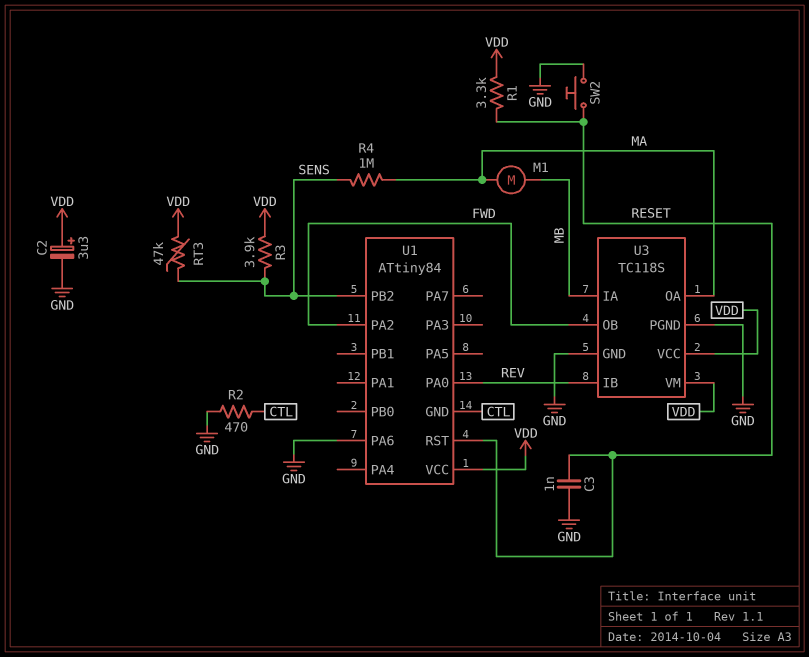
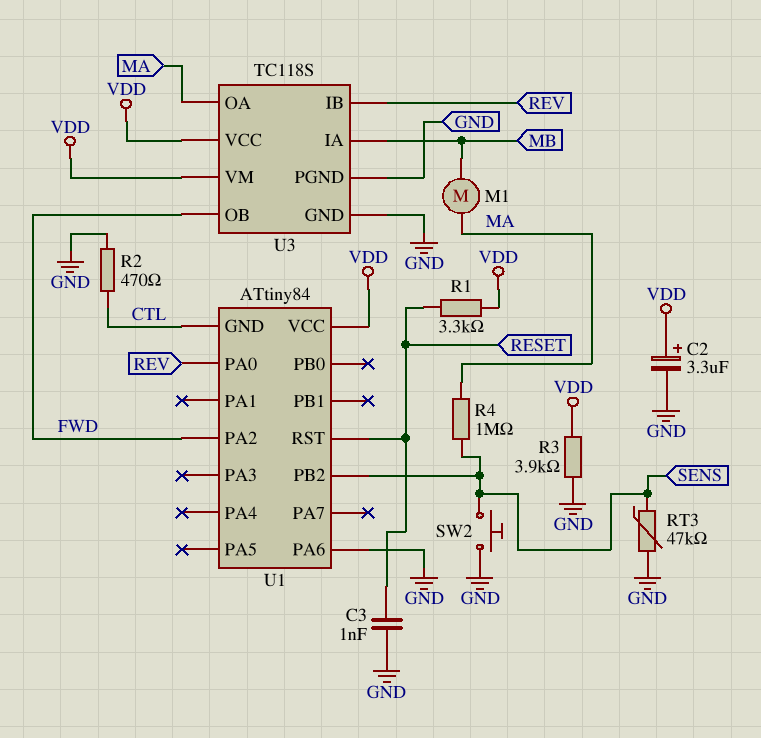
R3: 3.9k (SENS, VDD) -> 3.9k (GND, VDD)
RT3: 47k (SENS, VDD) -> 47k (GND, SENS)
SW2: button (GND, RESET) -> button (GND, SENS)

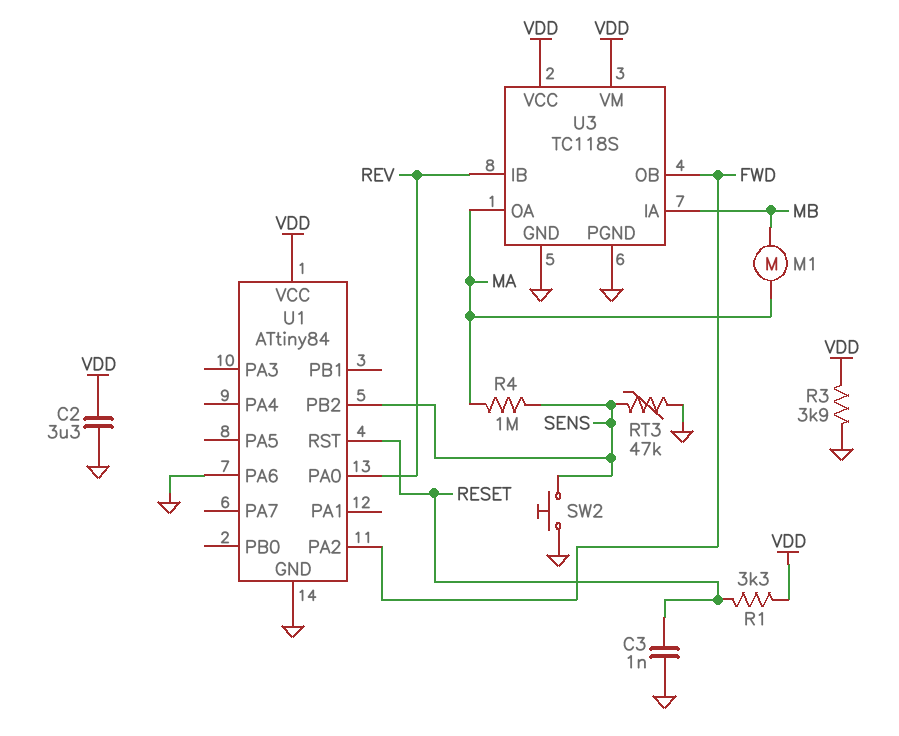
C2: 3.3uF (plus VDD, minus GND) -> 3.3uF (GND, VDD)
R2: 470 (CTL, GND) -> none
U1 pin GND: CTL -> GND

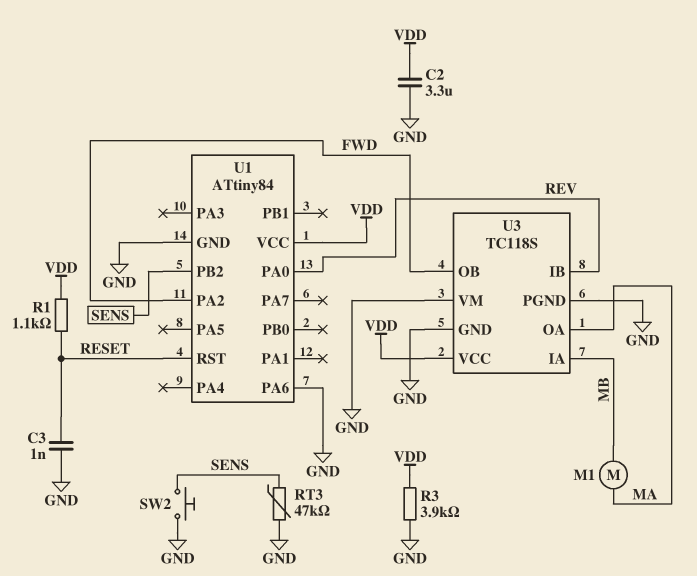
R1: 3.3k (RESET, VDD) -> 1.1k (RESET, VDD)
R4: 1M (MA, SENS) -> none
U3 pin VM: VDD -> GND

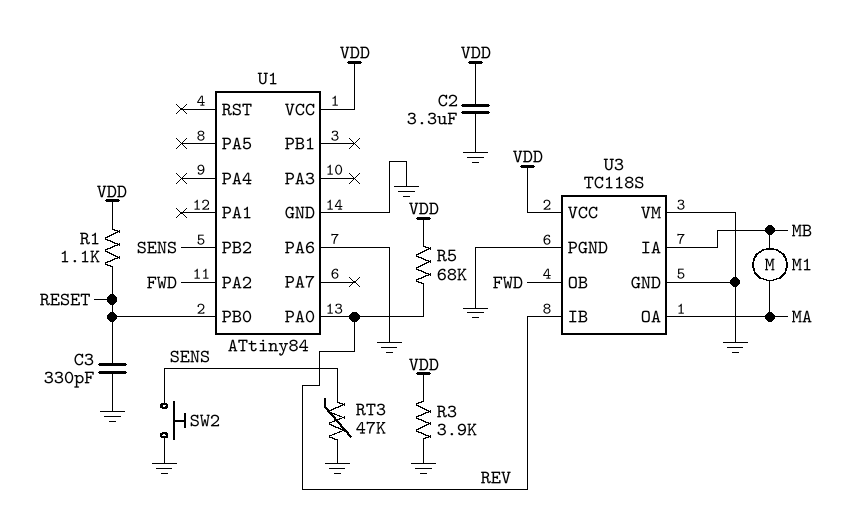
C3: 1nF (GND, RESET) -> 330pF (GND, RESET)
R5: none -> 68k (REV, VDD)
U1 pin PB0: none -> RESET
U1 pin RST: RESET -> none

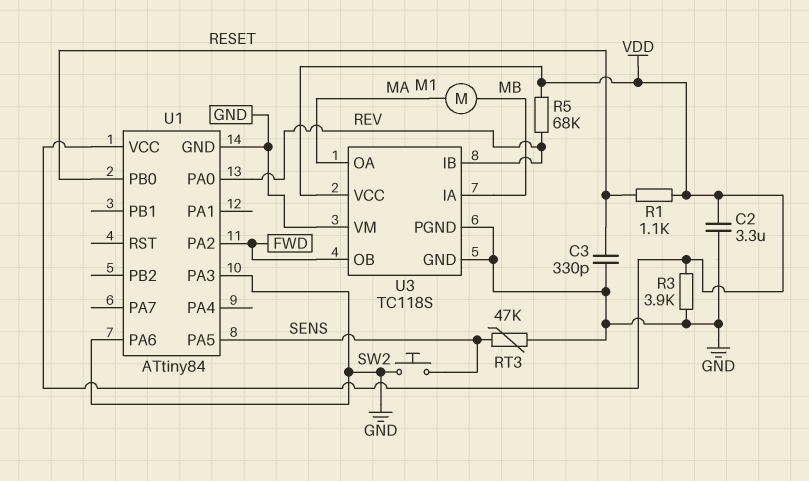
U1 pin PA3: none -> GND
U1 pin PA5: none -> SENS
U1 pin PB2: SENS -> none

